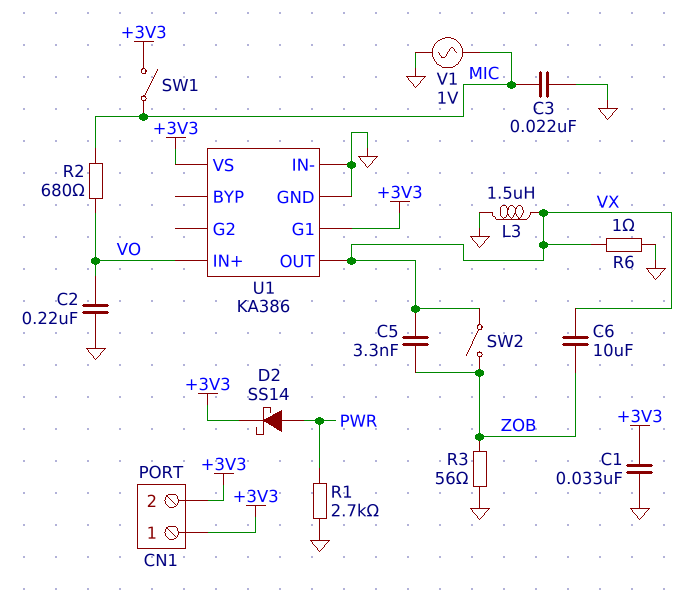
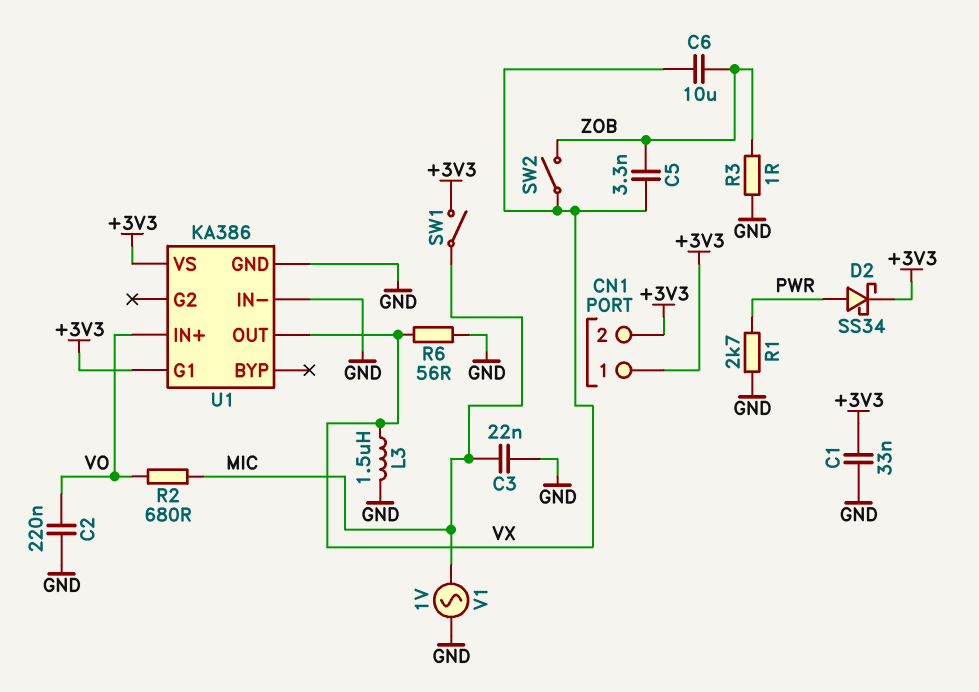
D2: schottky SS14 (A PWR, K +3V3) -> schottky SS34 (A PWR, K +3V3)
R3: 56 (GND, ZOB) -> 1 (GND, ZOB)
R6: 1 (GND, VX) -> 56 (GND, VX)

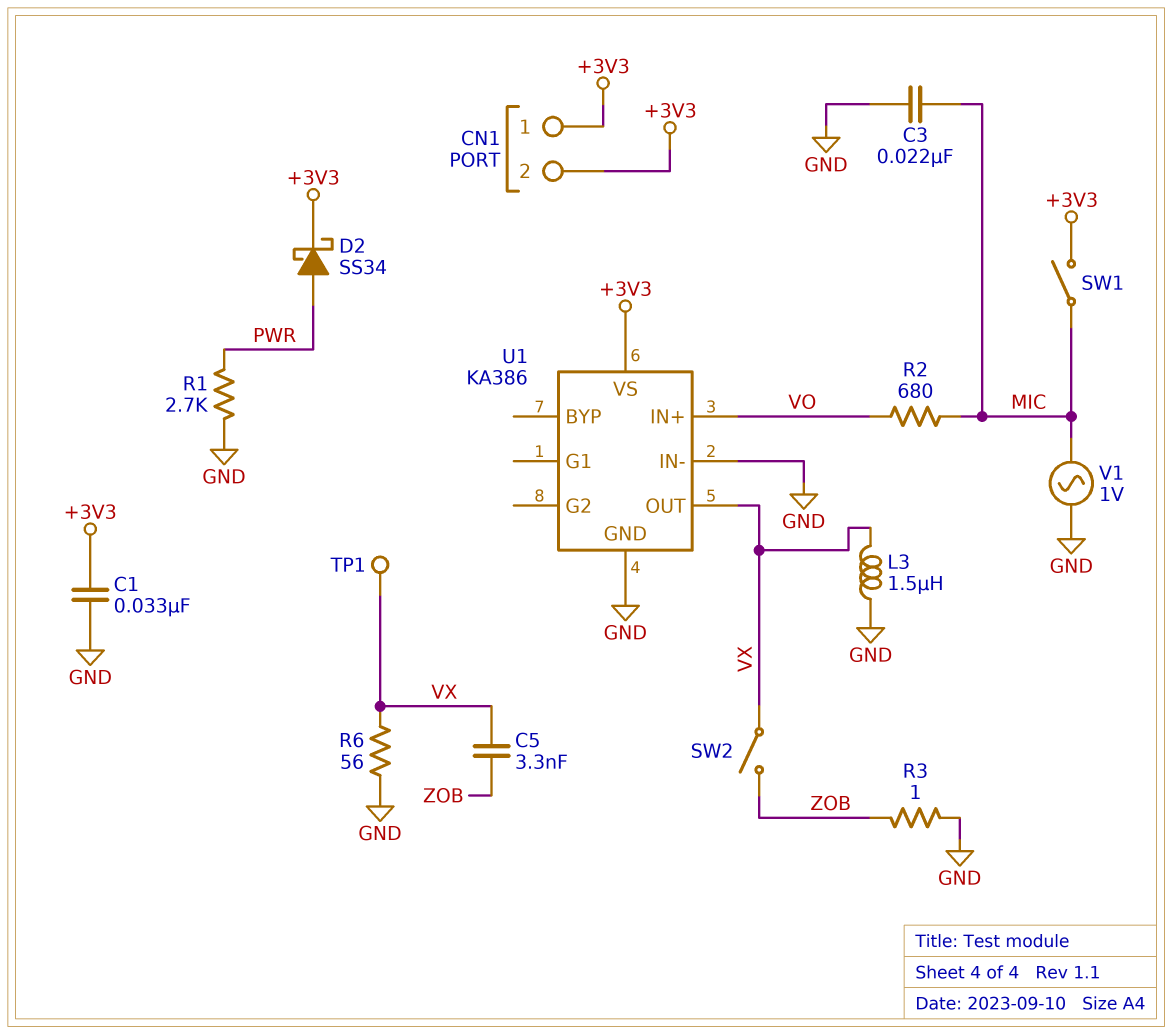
C2: 220nF (GND, VO) -> none
C6: 10uF (VX, ZOB) -> none
TP1: none -> test point (VX)
U1 pin G1: +3V3 -> none

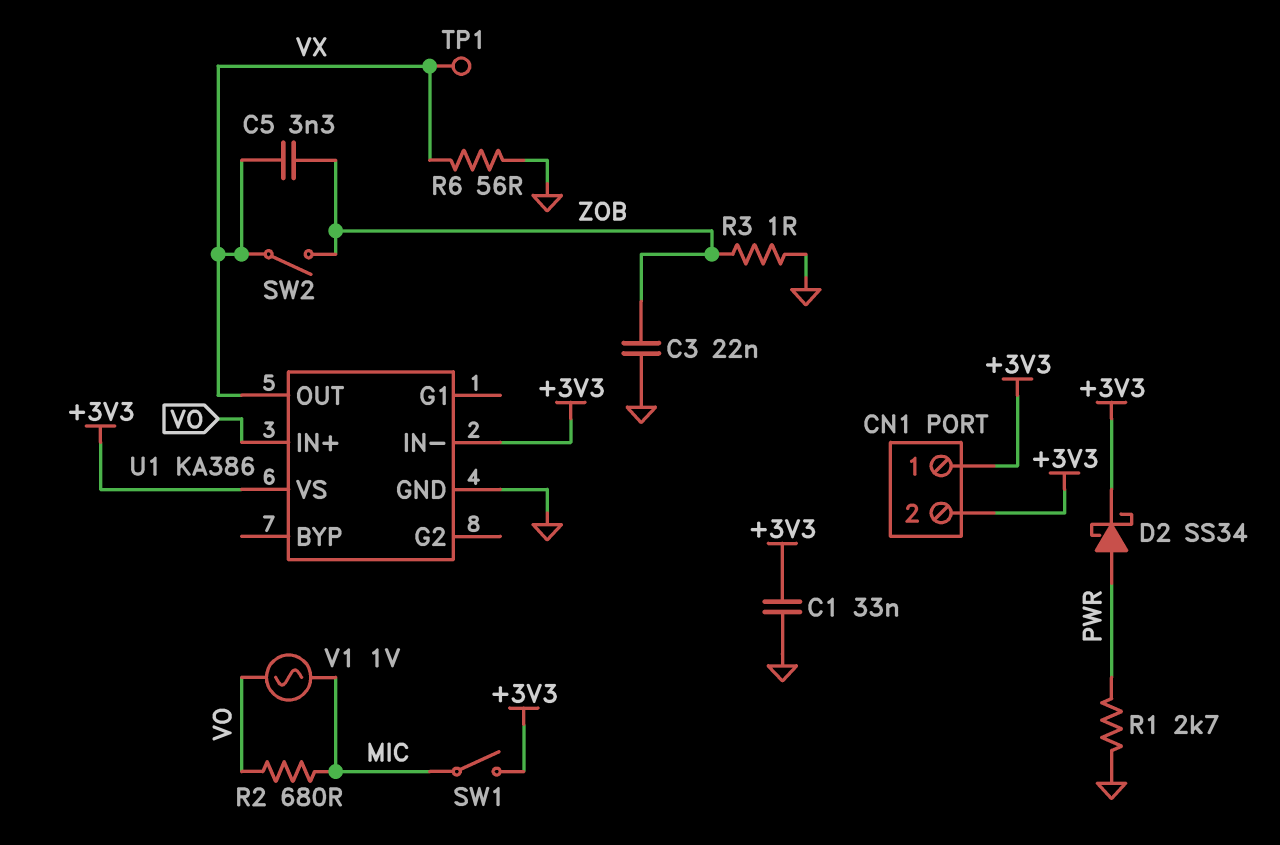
C3: 22nF (GND, MIC) -> 22nF (GND, ZOB)
L3: 1.5uH (GND, VX) -> none
U1 pin IN-: GND -> +3V3
V1: AC 1V (GND, MIC) -> AC 1V (MIC, VO)

